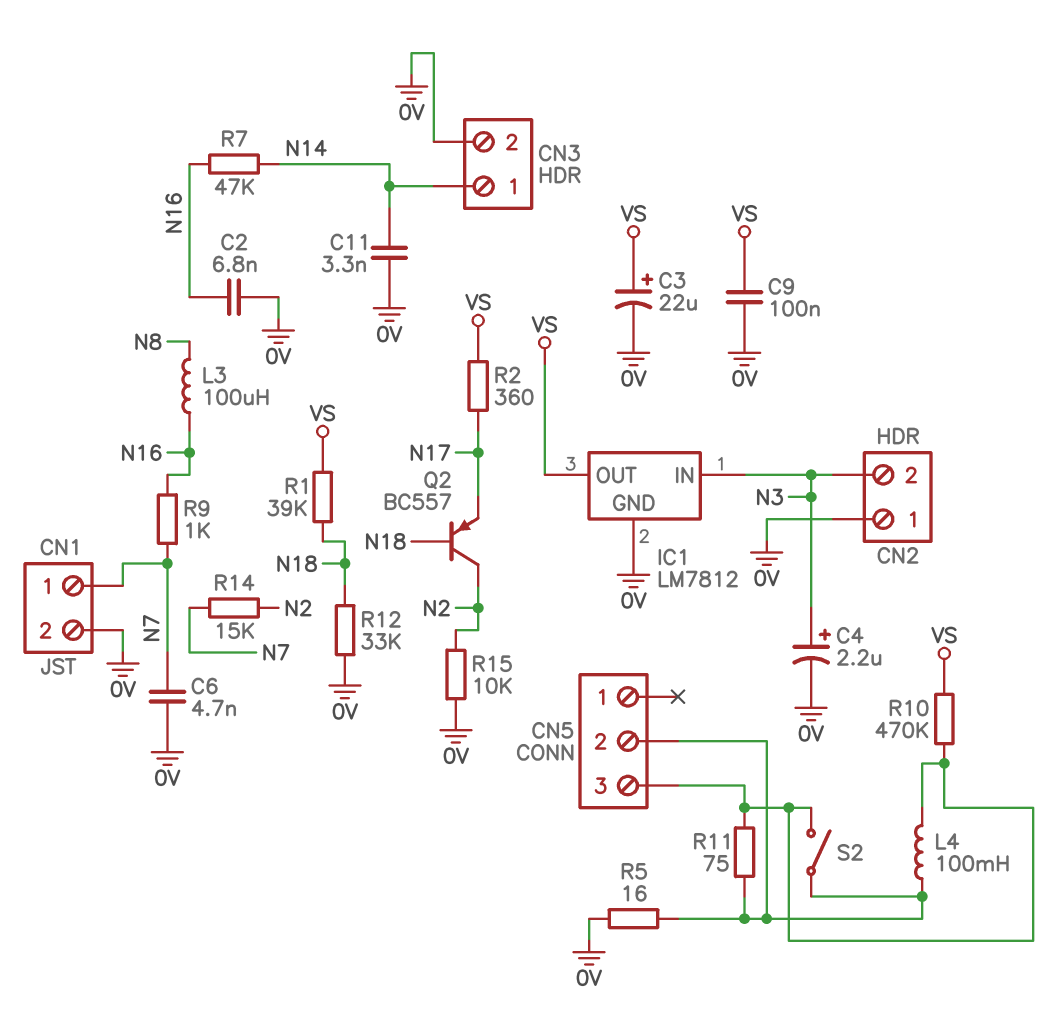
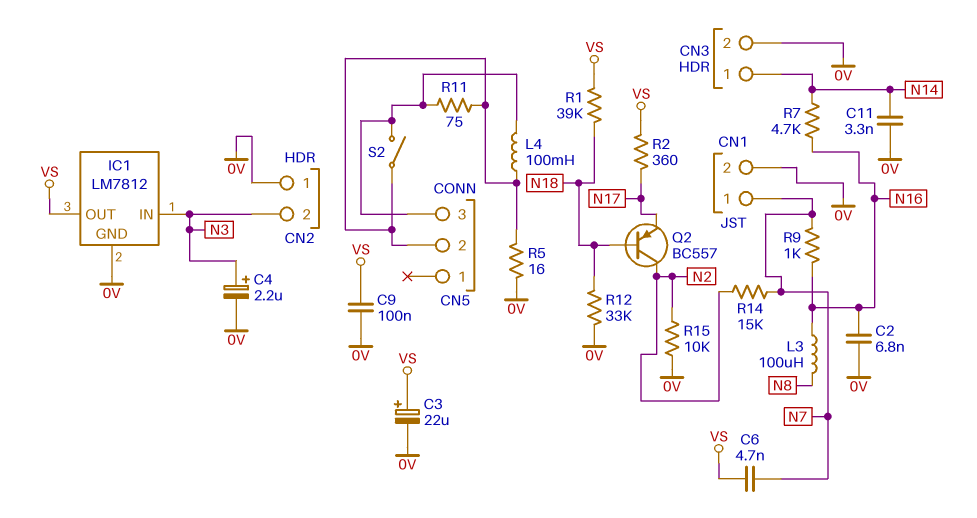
C6: 4.7nF (0V, N7) -> 4.7nF (N7, VS)
R7: 47k (N14, N16) -> 4.7k (N14, N16)
R10: 470k (CN5/3, VS) -> none

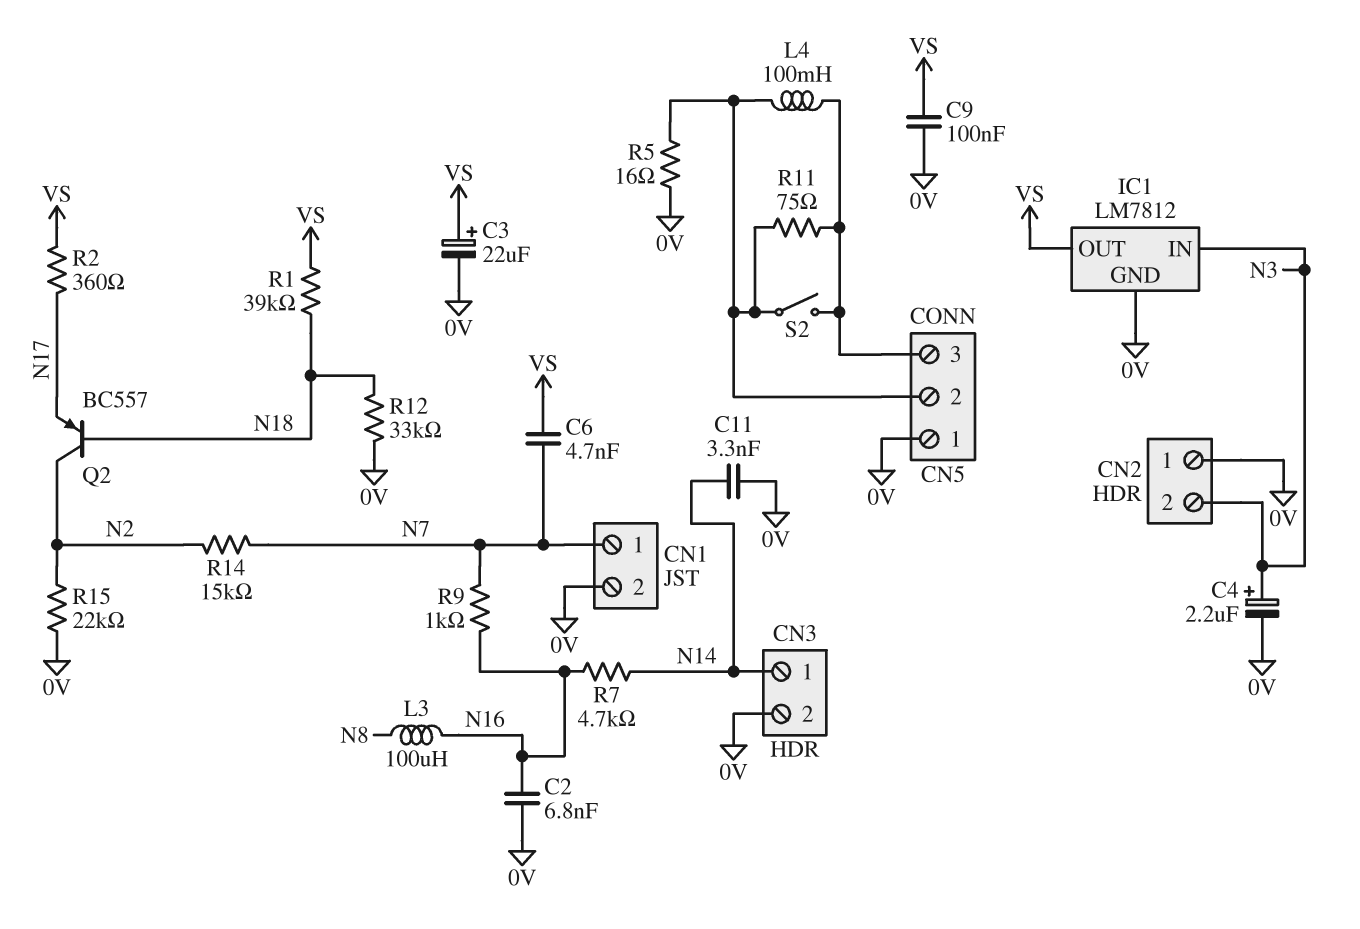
CN5 pin 1: none -> 0V
R15: 10k (0V, N2) -> 22k (0V, N2)

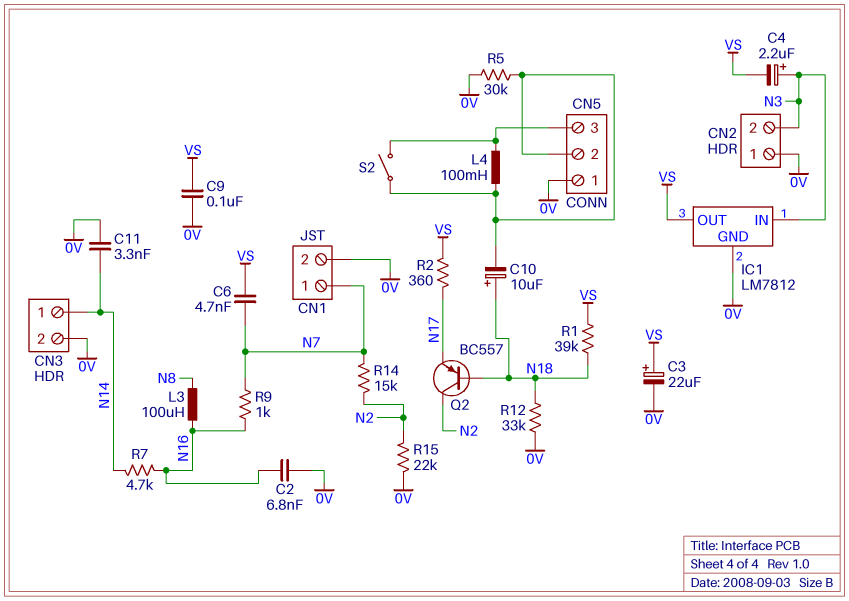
C4: 2.2uF (plus N3, minus 0V) -> 2.2uF (plus N3, minus VS)
C10: none -> 10uF (plus N18, minus CN5/2)
R5: 16 (0V, CN5/2) -> 30k (0V, CN5/2)
R11: 75 (CN5/2, CN5/3) -> none

